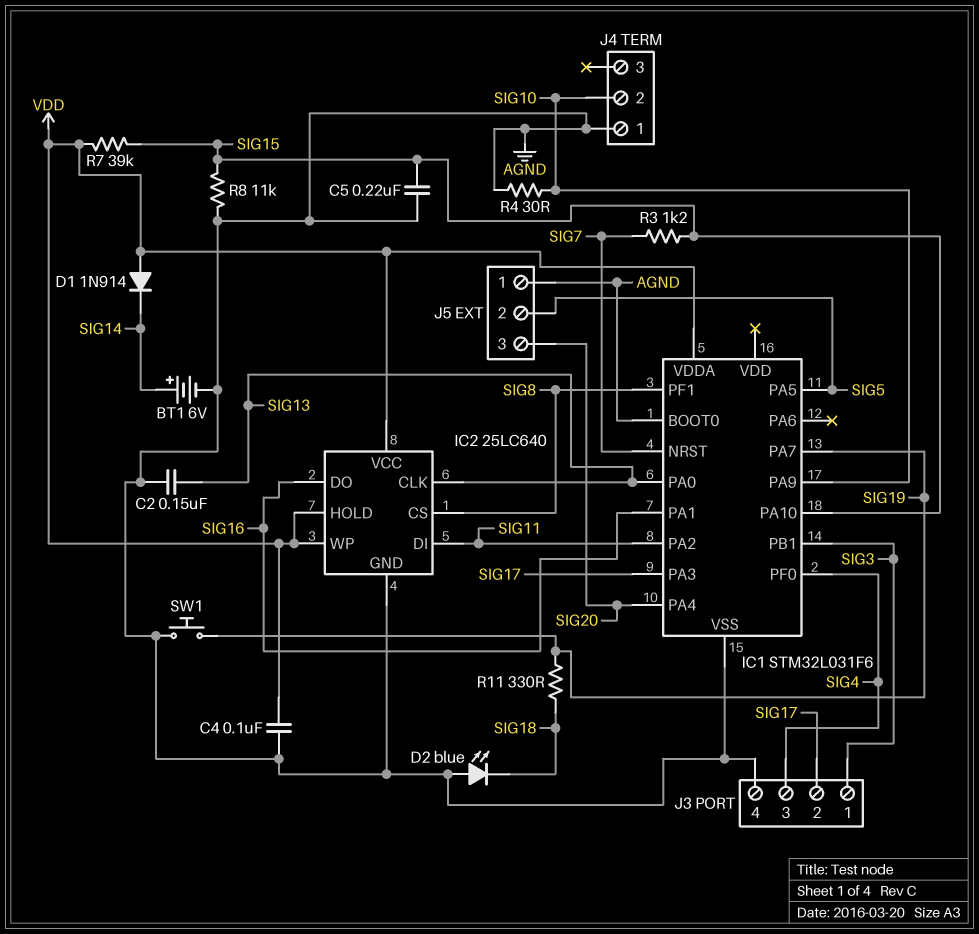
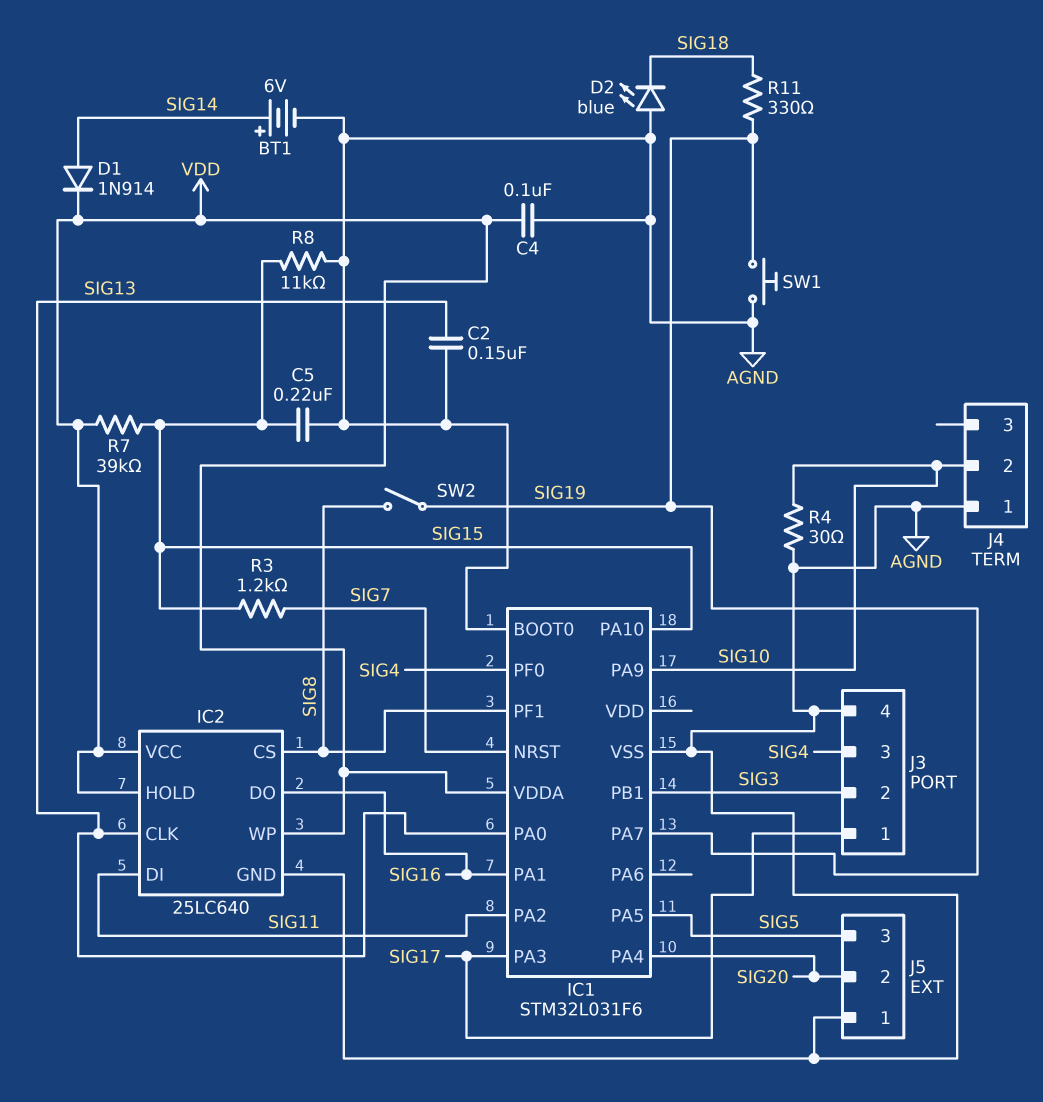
D1: diode 1N914 (A VDD, K SIG14) -> diode 1N914 (A SIG14, K VDD)
J3 pin 1: SIG3 -> SIG17
J3 pin 2: SIG17 -> SIG3
J5 pin 2: SIG5 -> SIG20
J5 pin 3: SIG20 -> SIG5
SW2: none -> switch (SIG8, SIG19)

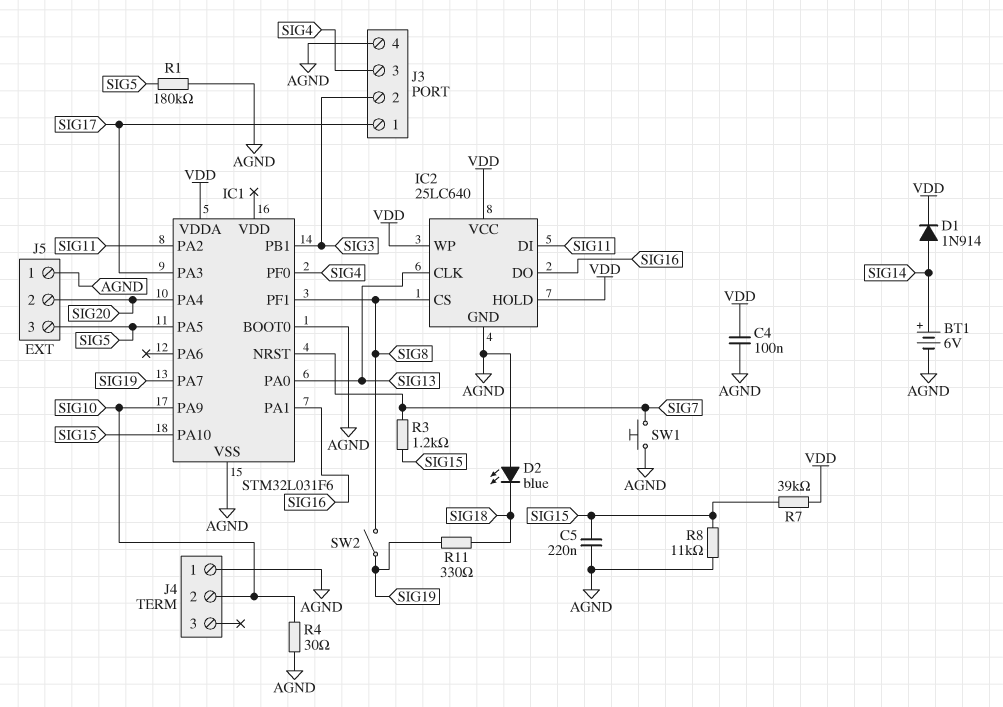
C2: 150nF (AGND, SIG13) -> none
R1: none -> 180k (AGND, SIG5)
SW1: button (AGND, SIG19) -> button (AGND, SIG7)

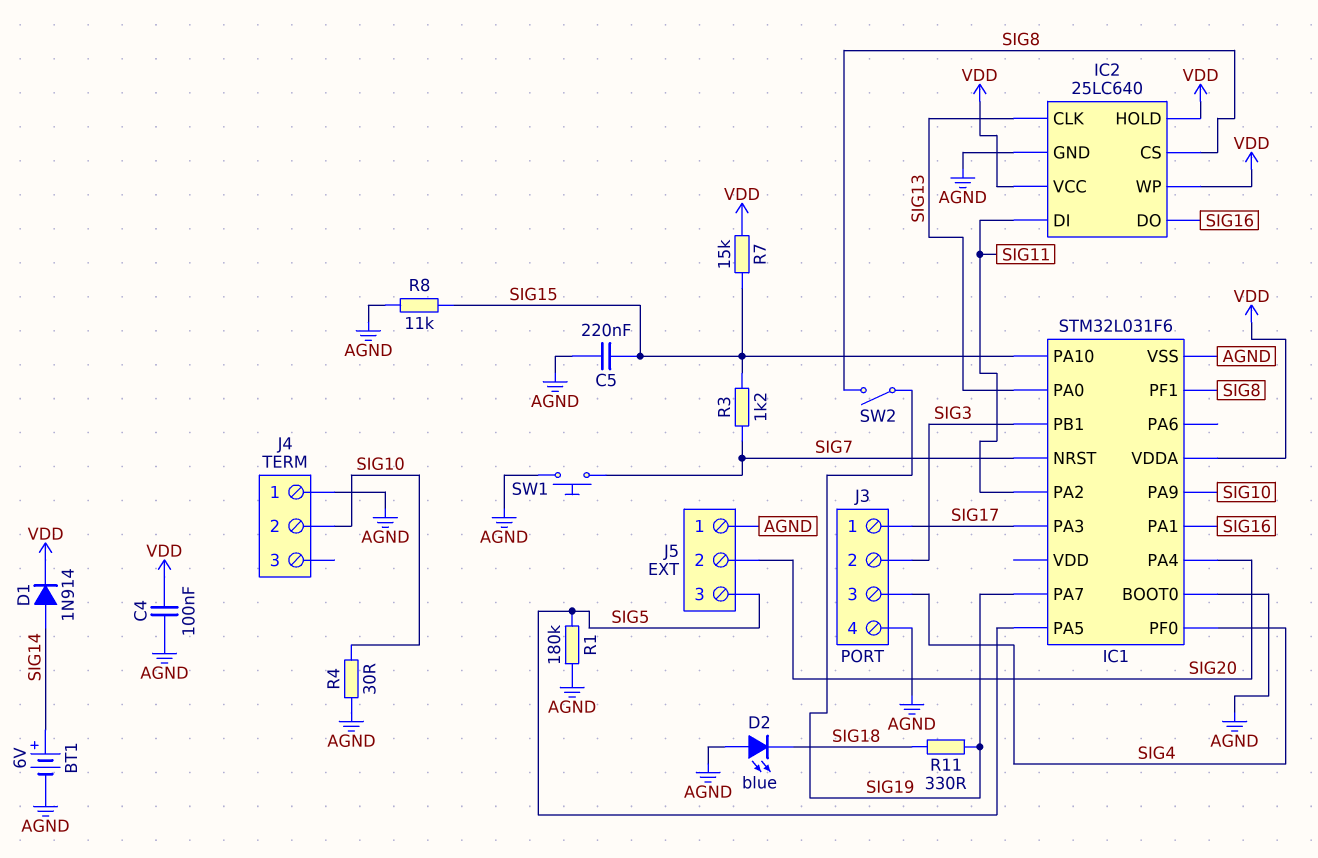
R7: 39k (SIG15, VDD) -> 15k (SIG15, VDD)

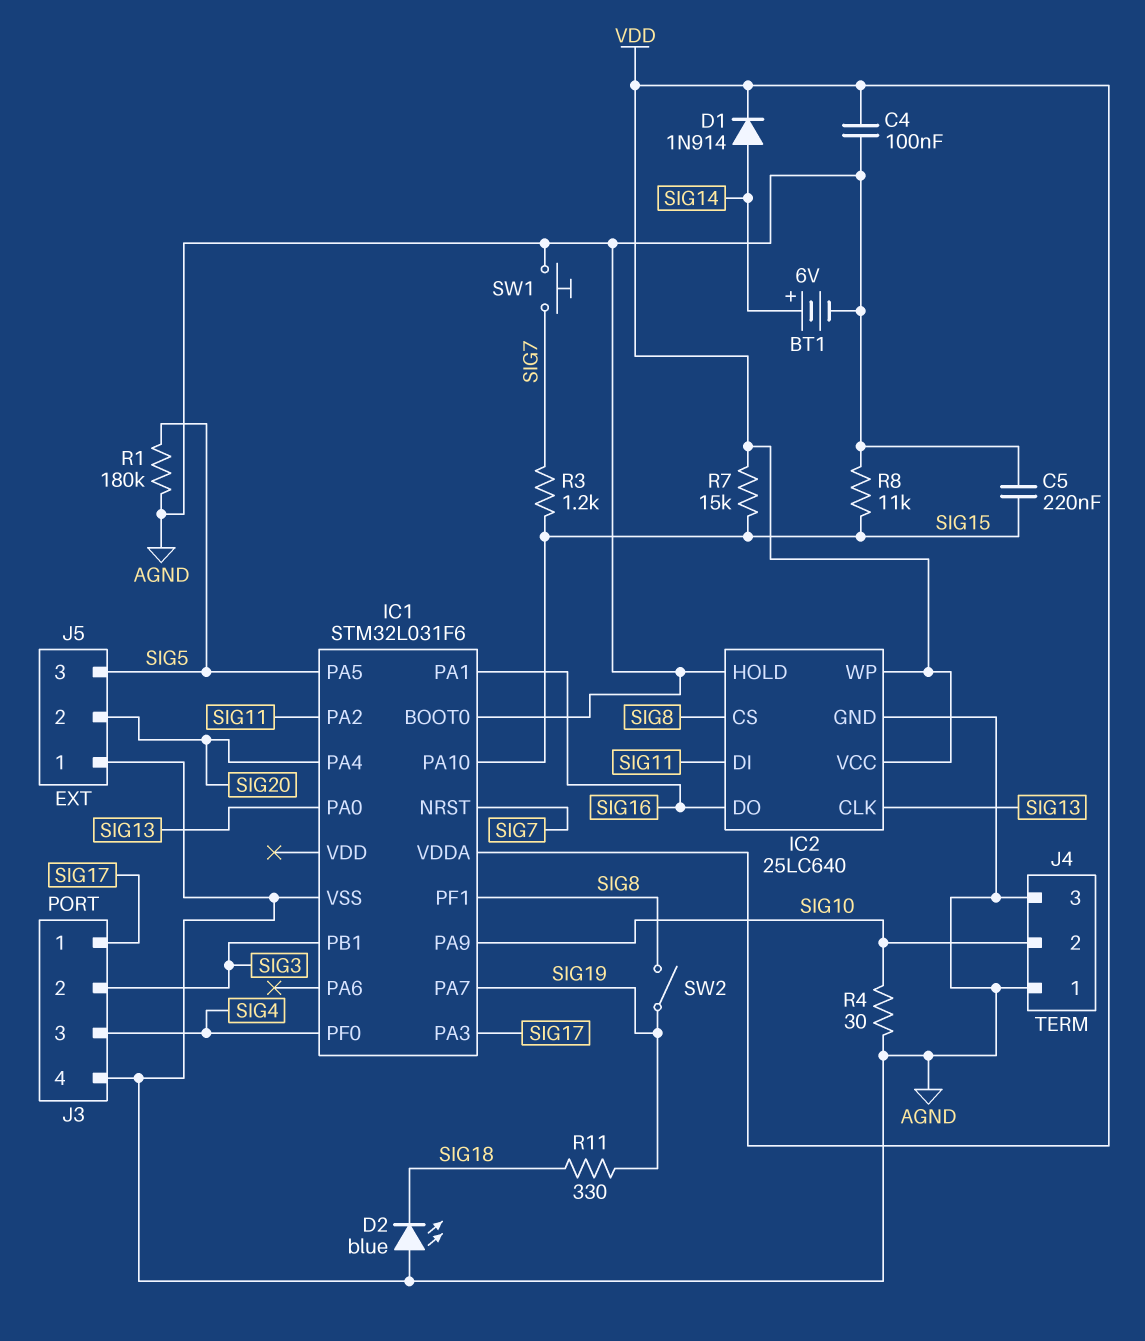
IC2 pin HOLD: VDD -> AGND
J4 pin 3: none -> AGND

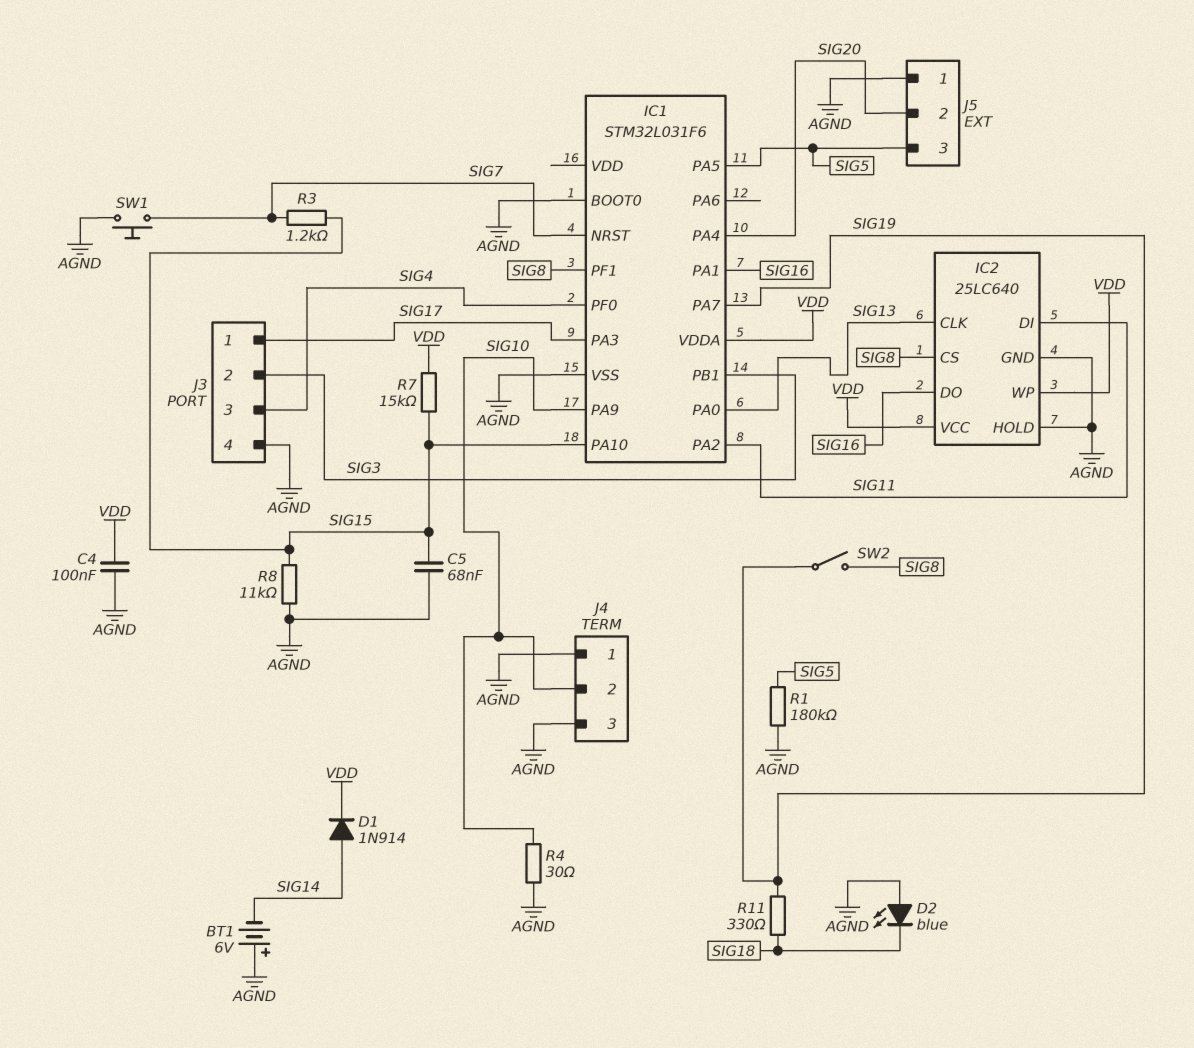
BT1: 6V (plus SIG14, minus AGND) -> 6V (plus AGND, minus SIG14)
C5: 220nF (AGND, SIG15) -> 68nF (AGND, SIG15)

